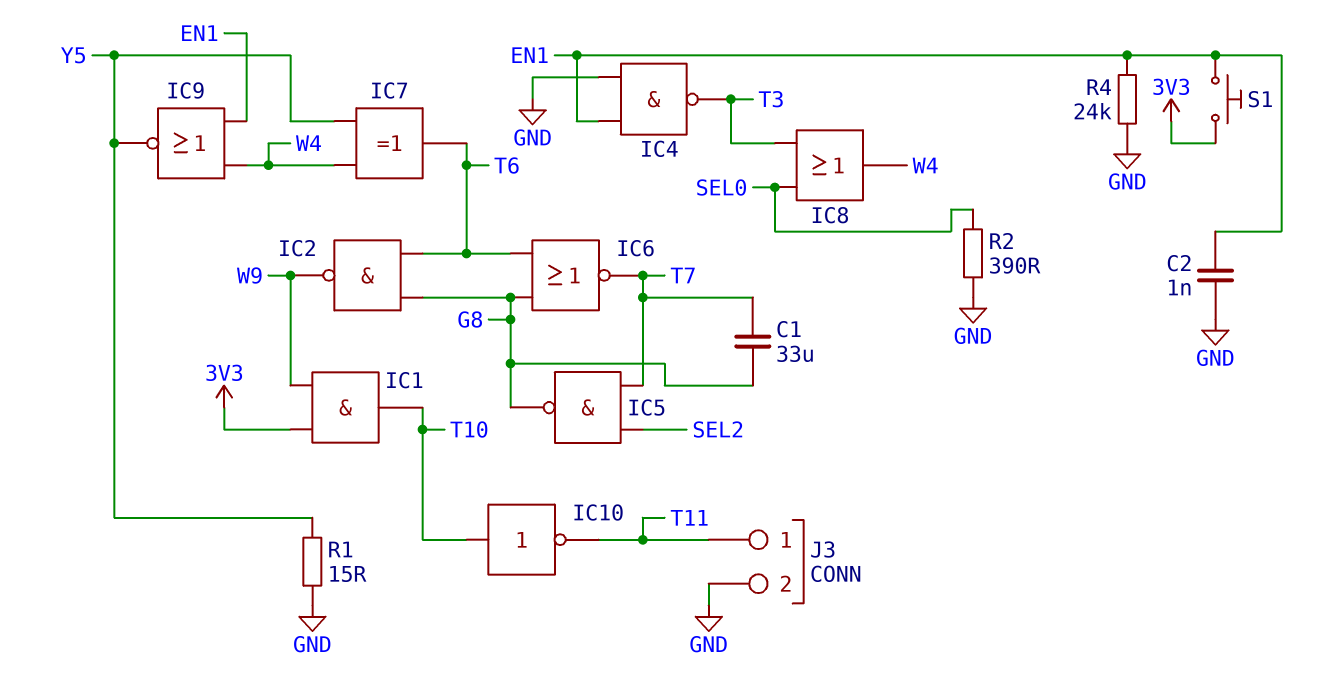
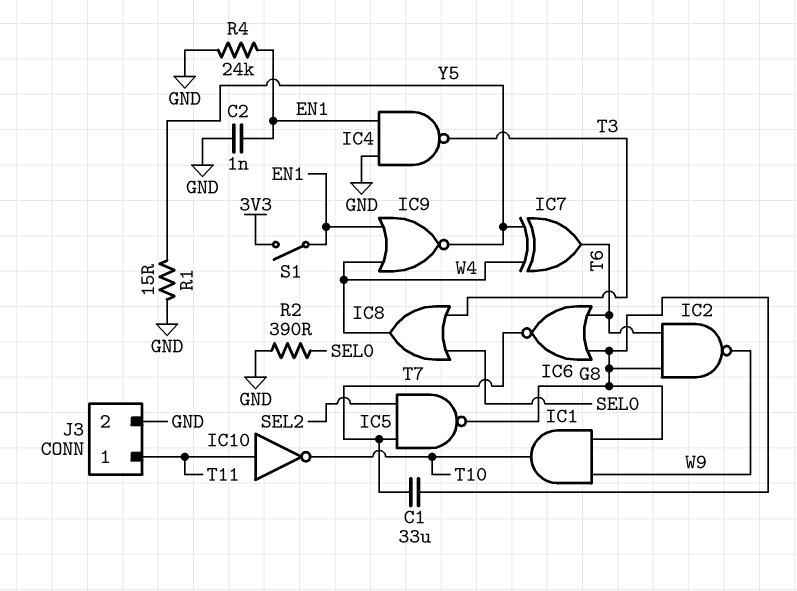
IC1: AND (in 3V3, in W9, out T10) -> AND (in G8, in W9, out T10)
IC10: NOT (in T10, out T11) -> NOT (in T11, out T10)
S1: button (3V3, EN1) -> switch (3V3, EN1)

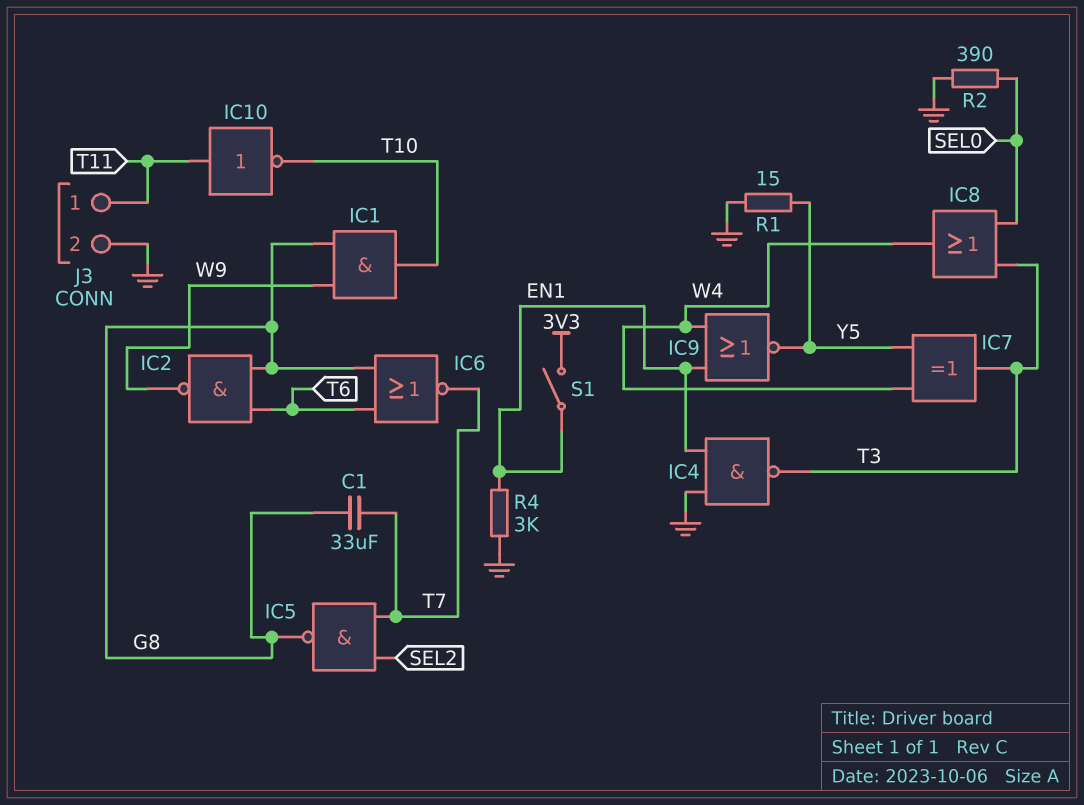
C2: 1nF (EN1, GND) -> none
IC7: XOR (in W4, in Y5, out T6) -> XOR (in W4, in Y5, out T3)
R4: 24k (EN1, GND) -> 3k (EN1, GND)

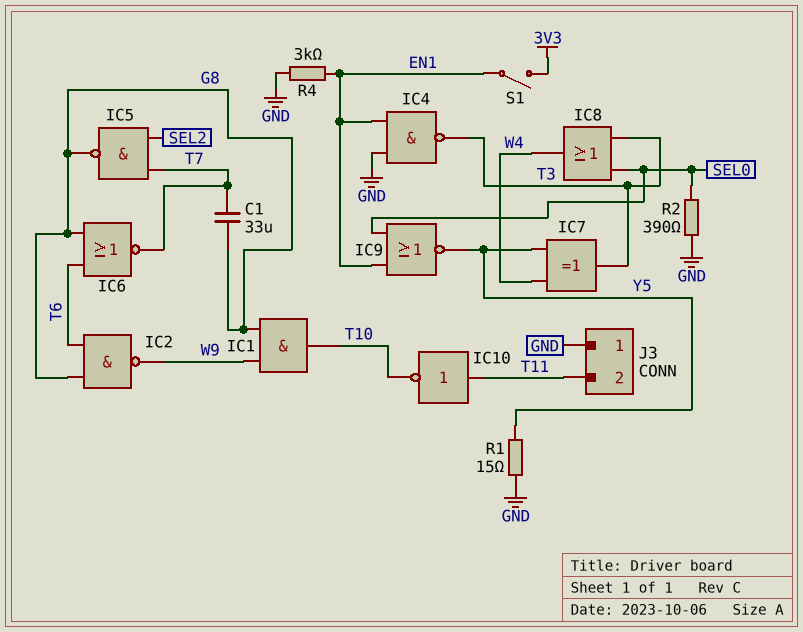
IC9: NOR (in EN1, in W4, out Y5) -> NOR (in EN1, in SEL0, out Y5)
J3 pin 1: T11 -> GND
J3 pin 2: GND -> T11

